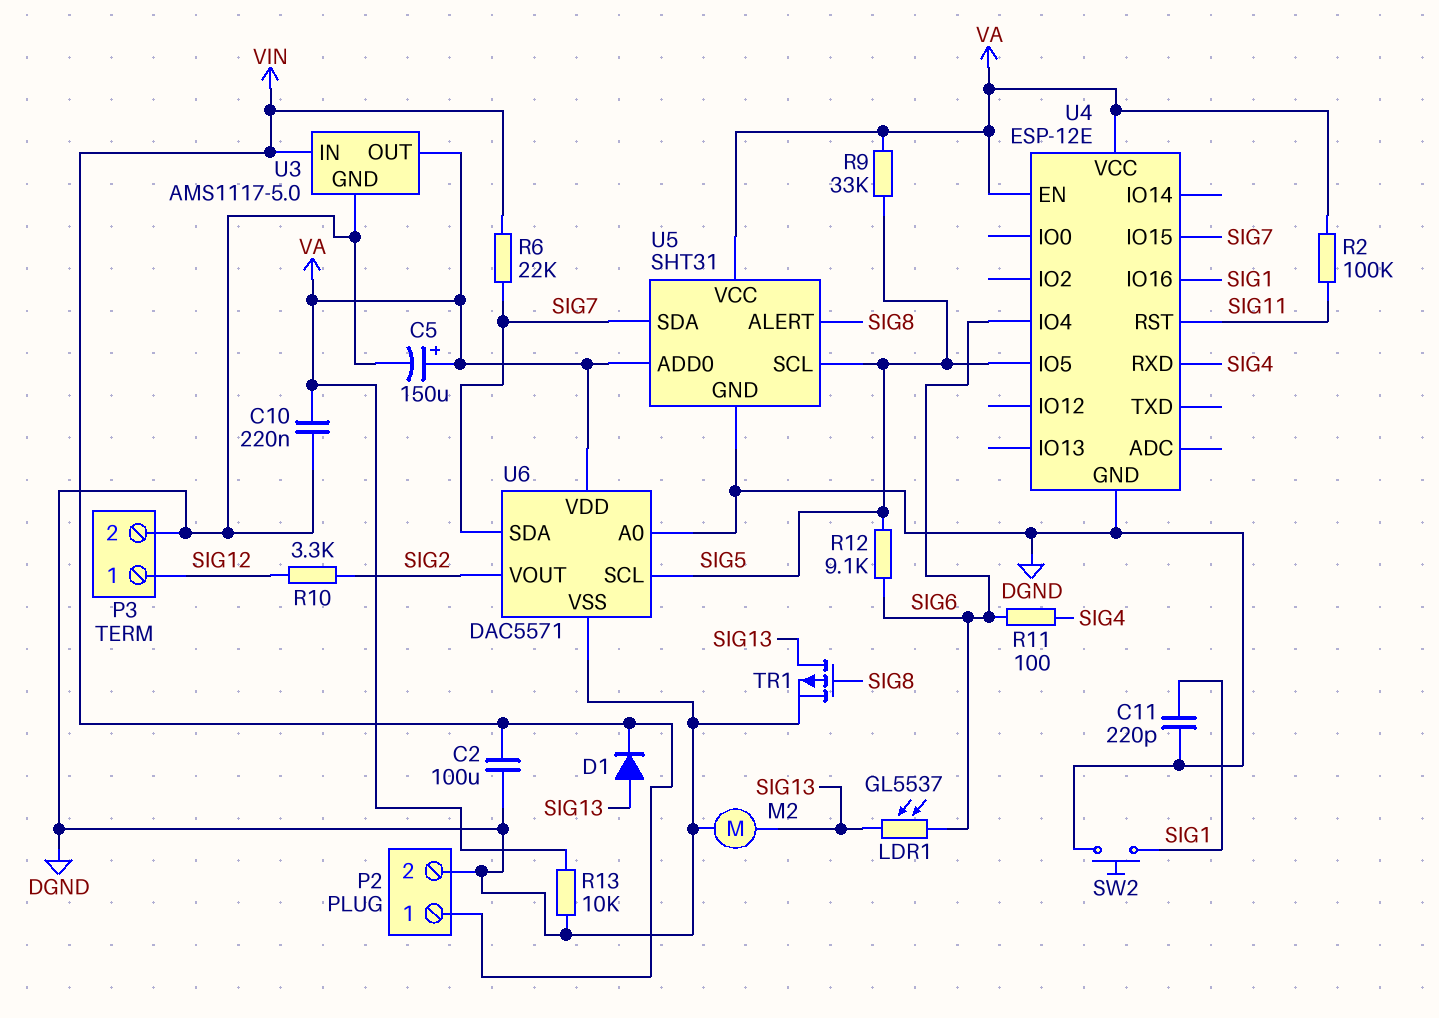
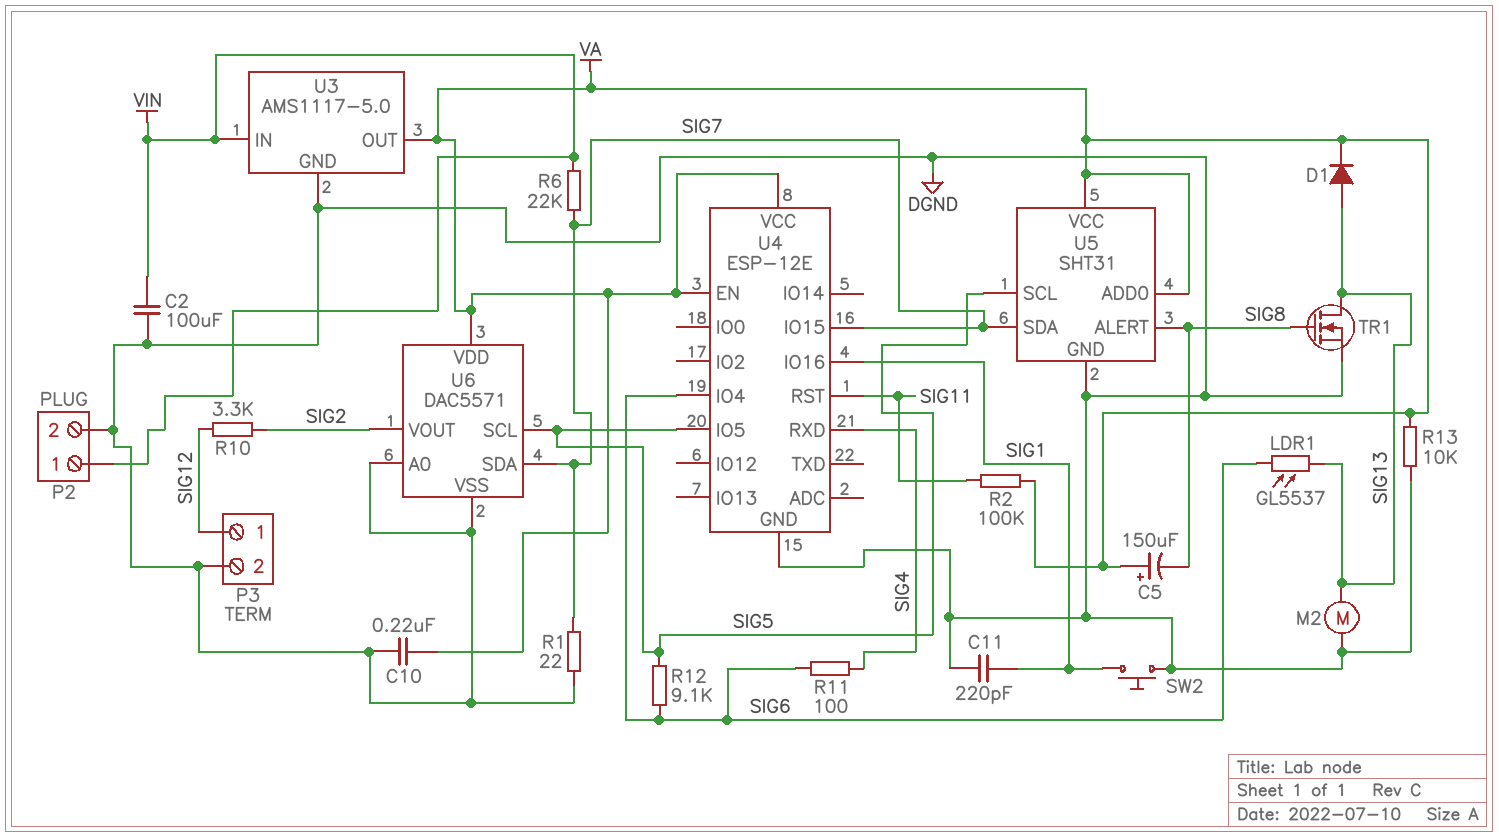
C5: 150uF (plus VA, minus DGND) -> 150uF (plus VA, minus SIG8)
D1: diode (A SIG13, K VIN) -> diode (A SIG13, K VA)
R1: none -> 22 (DGND, SIG7)
R9: 33k (SIG5, VA) -> none
TR1: PMOS (G SIG8, D SIG13, S DGND) -> NMOS (G SIG8, D SIG13, S DGND)

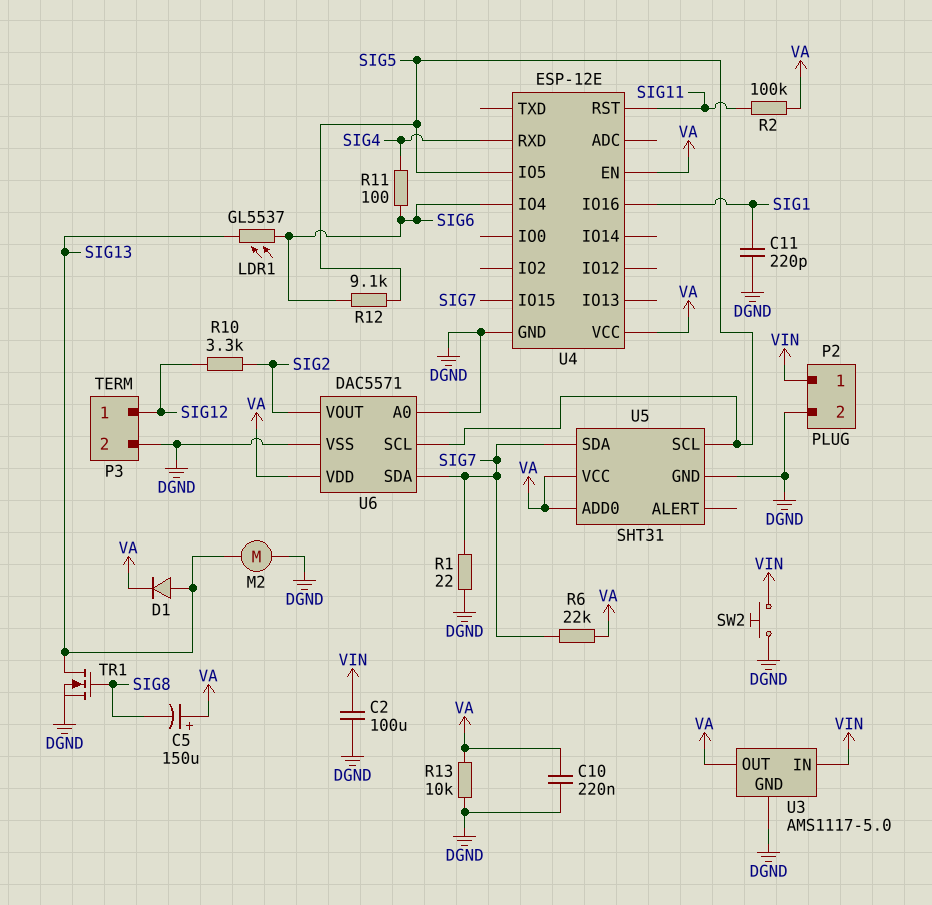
R6: 22k (SIG7, VIN) -> 22k (SIG7, VA)
SW2: button (DGND, SIG1) -> button (DGND, VIN)
U5 pin ALERT: SIG8 -> none

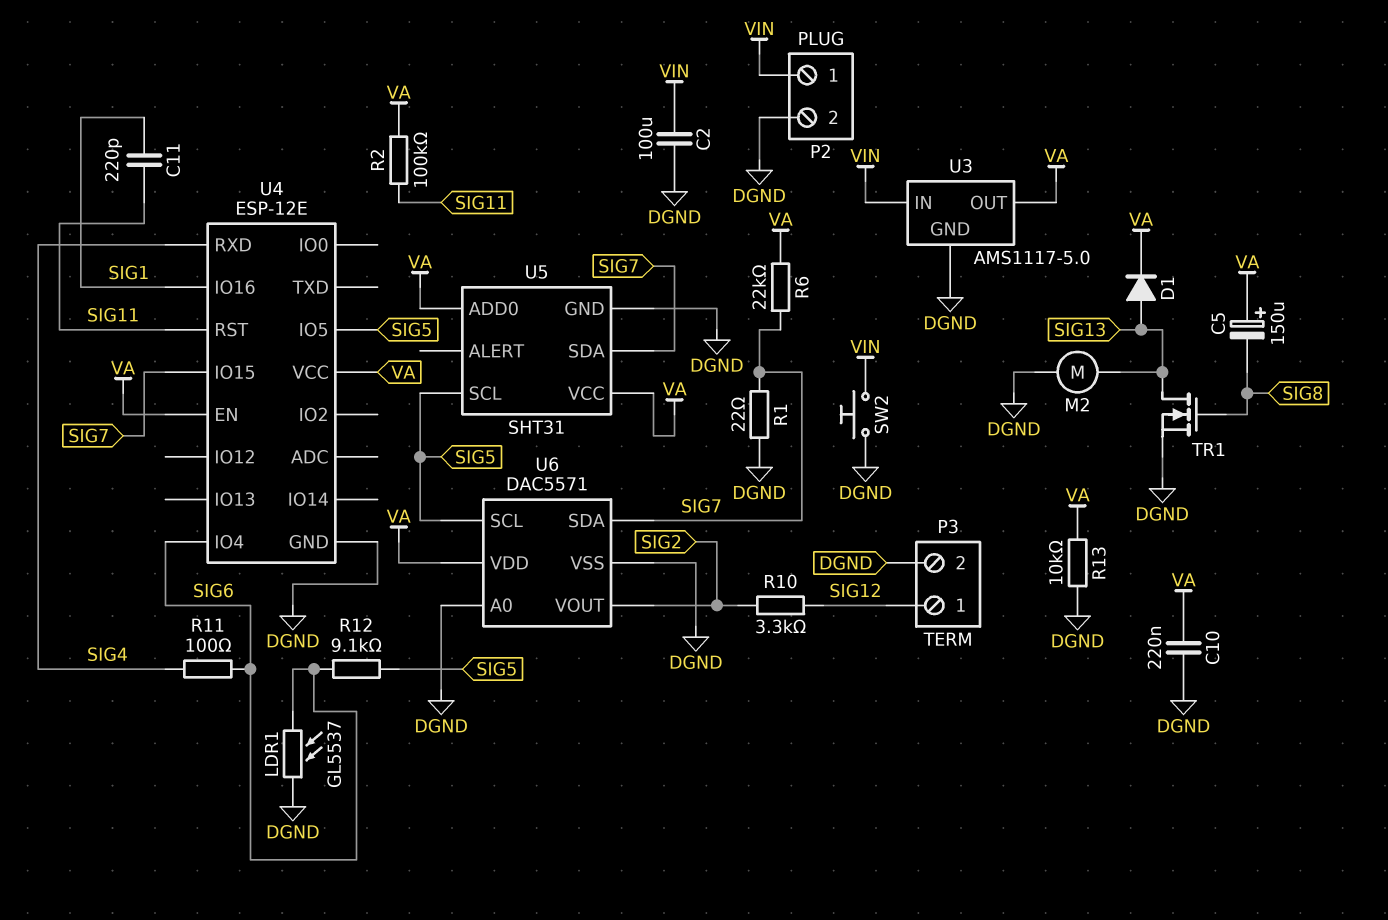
C11: 220pF (DGND, SIG1) -> 220pF (SIG1, SIG11)
LDR1: GL5537 (SIG6, SIG13) -> GL5537 (DGND, SIG6)

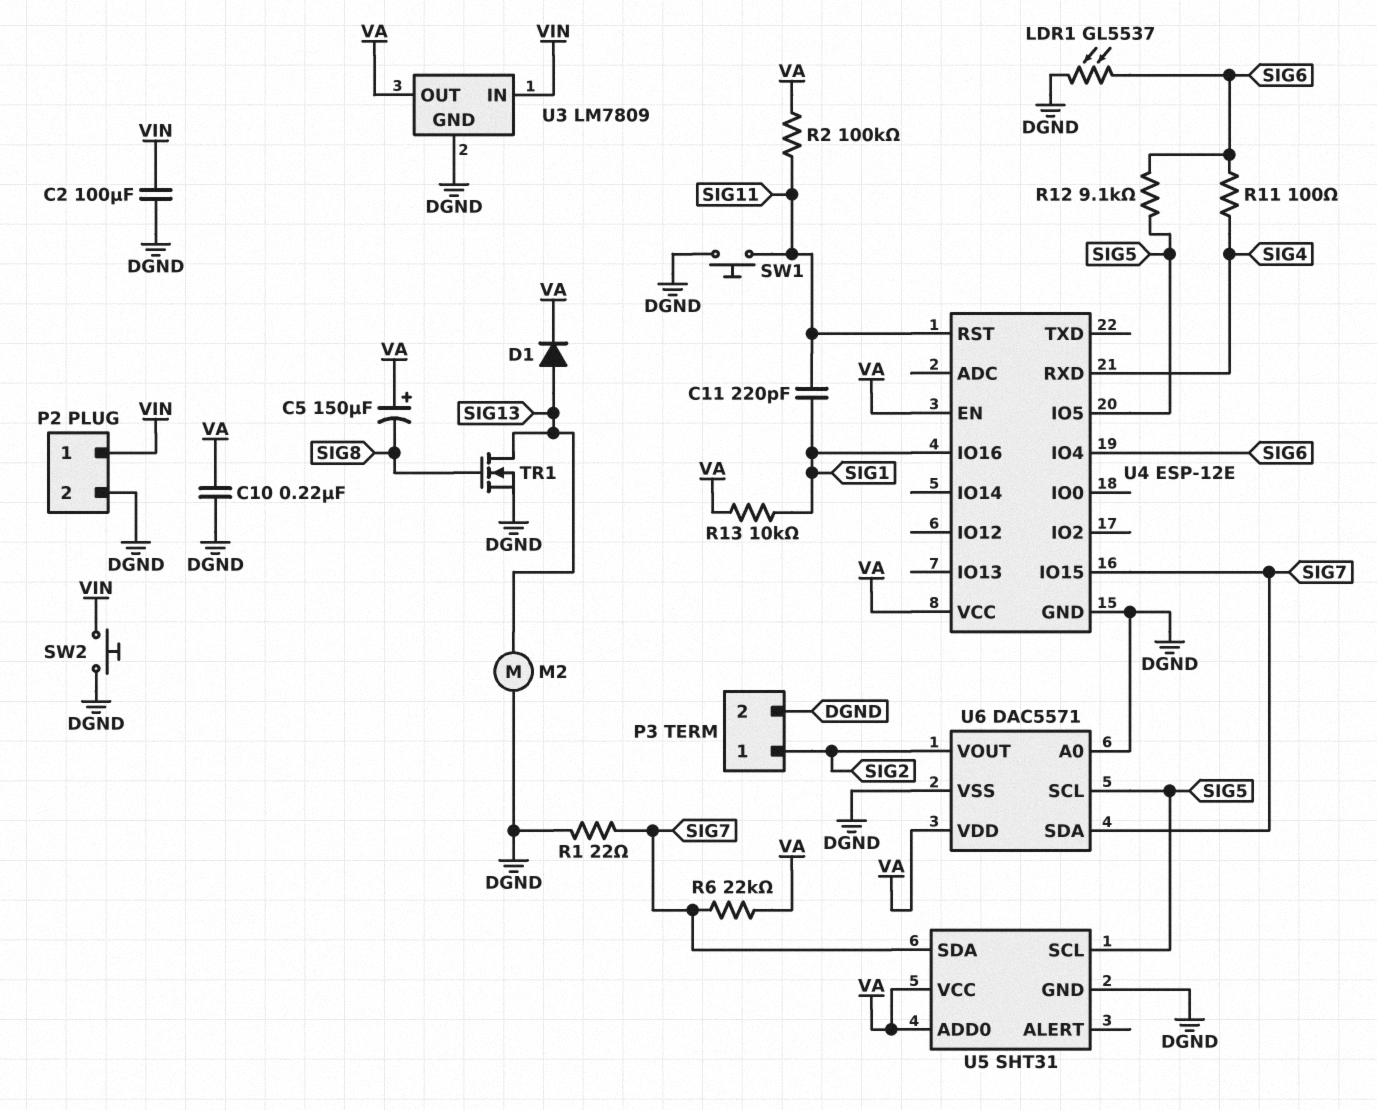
P3 pin 1: SIG12 -> SIG2
R10: 3.3k (SIG2, SIG12) -> none
R13: 10k (DGND, VA) -> 10k (SIG1, VA)
SW1: none -> button (DGND, SIG11)
U3: AMS1117-5.0 -> LM7809

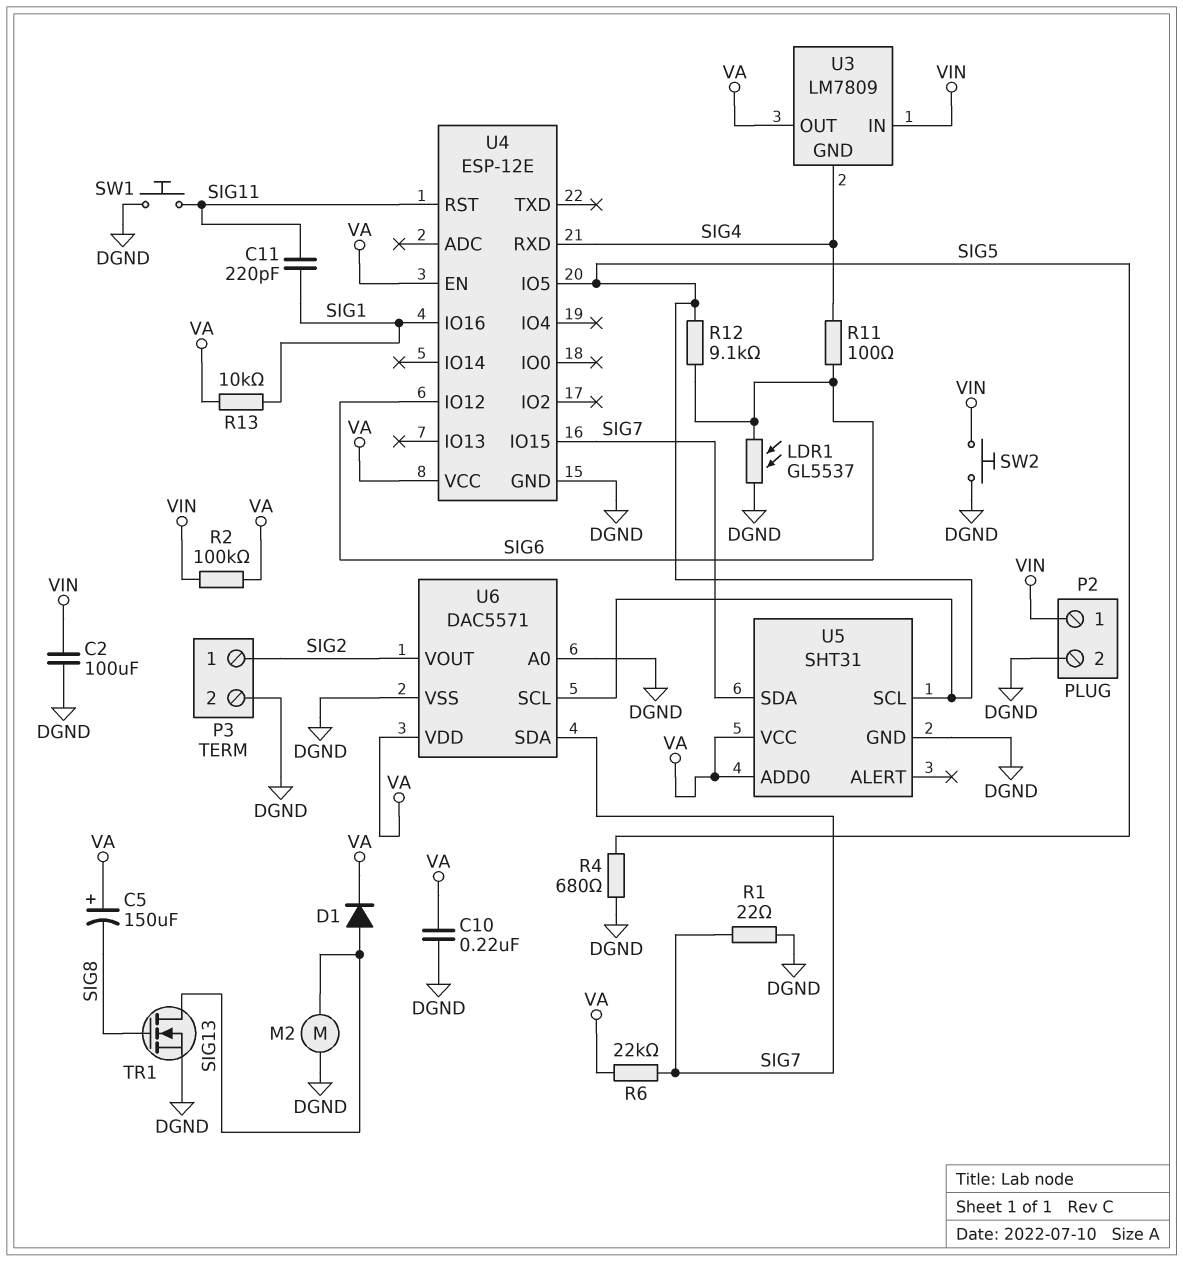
R2: 100k (SIG11, VA) -> 100k (VA, VIN)
R4: none -> 680 (DGND, SIG5)
U3 pin GND: DGND -> SIG4
U4 pin IO4: SIG6 -> none
U4 pin IO12: none -> SIG6

